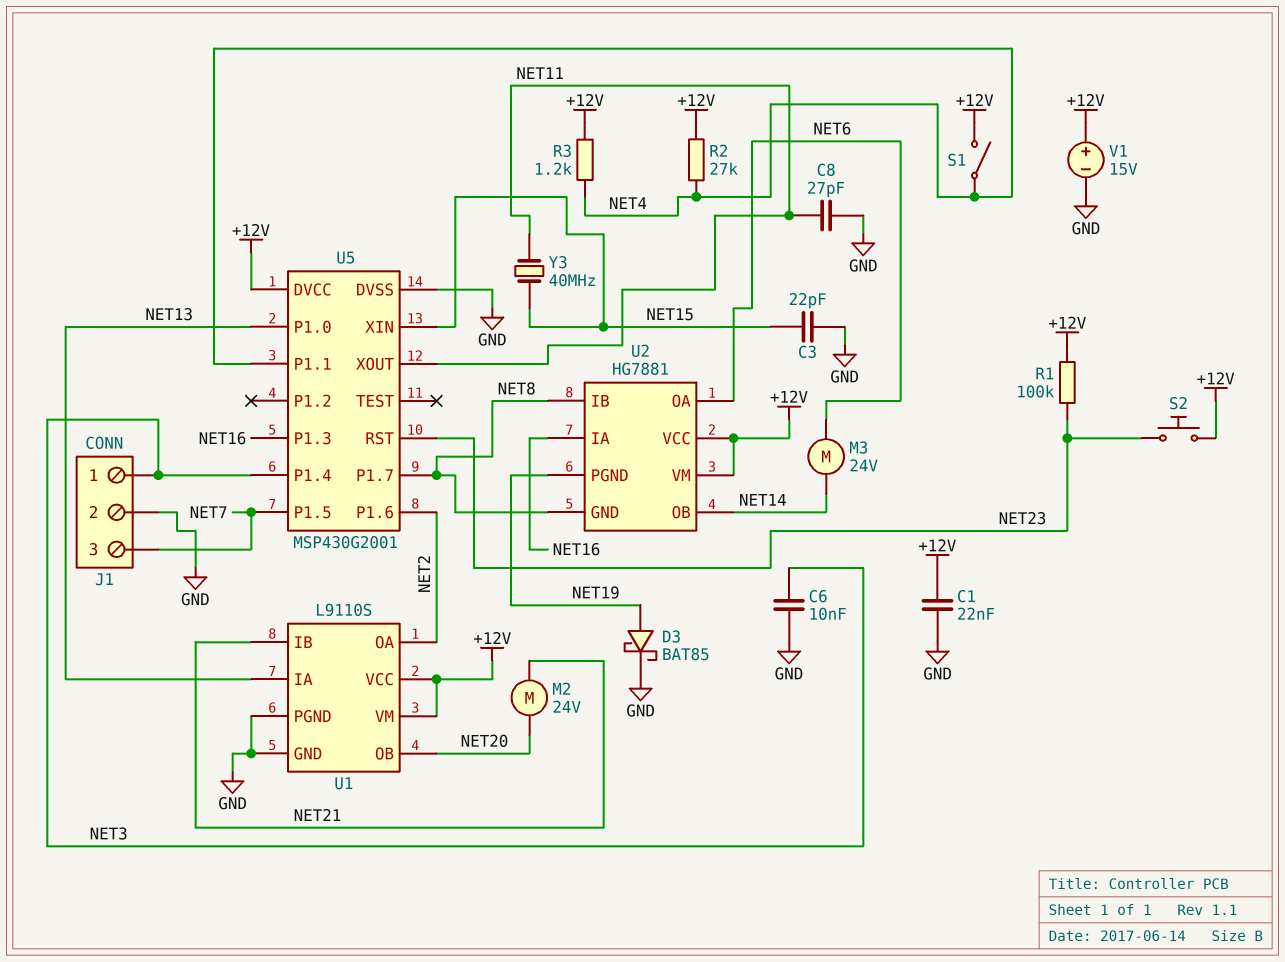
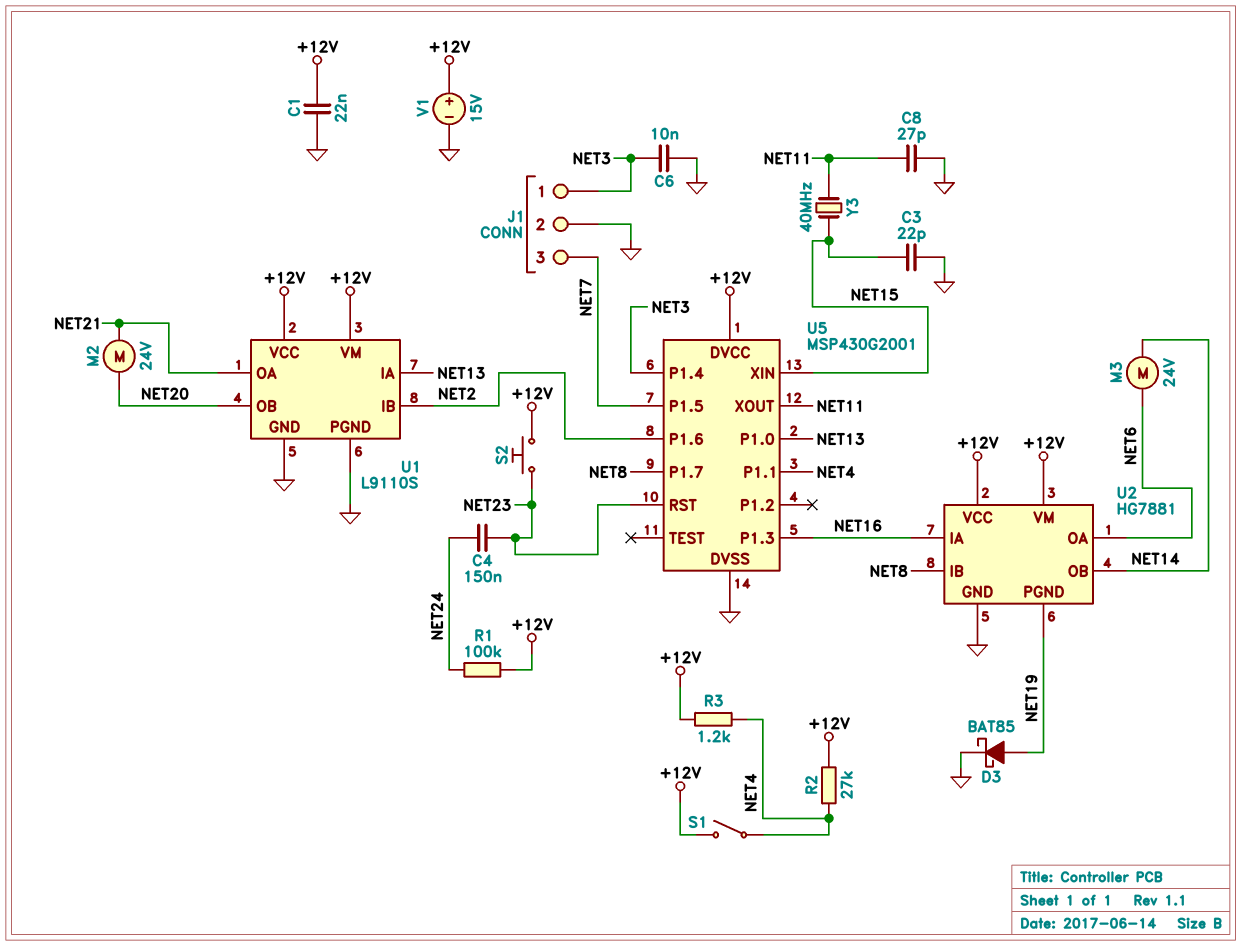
C4: none -> 150nF (NET23, NET24)
R1: 100k (+12V, NET23) -> 100k (+12V, NET24)
U1 pin IB: NET21 -> NET2
U1 pin OA: NET2 -> NET21
U2 pin GND: NET8 -> GND

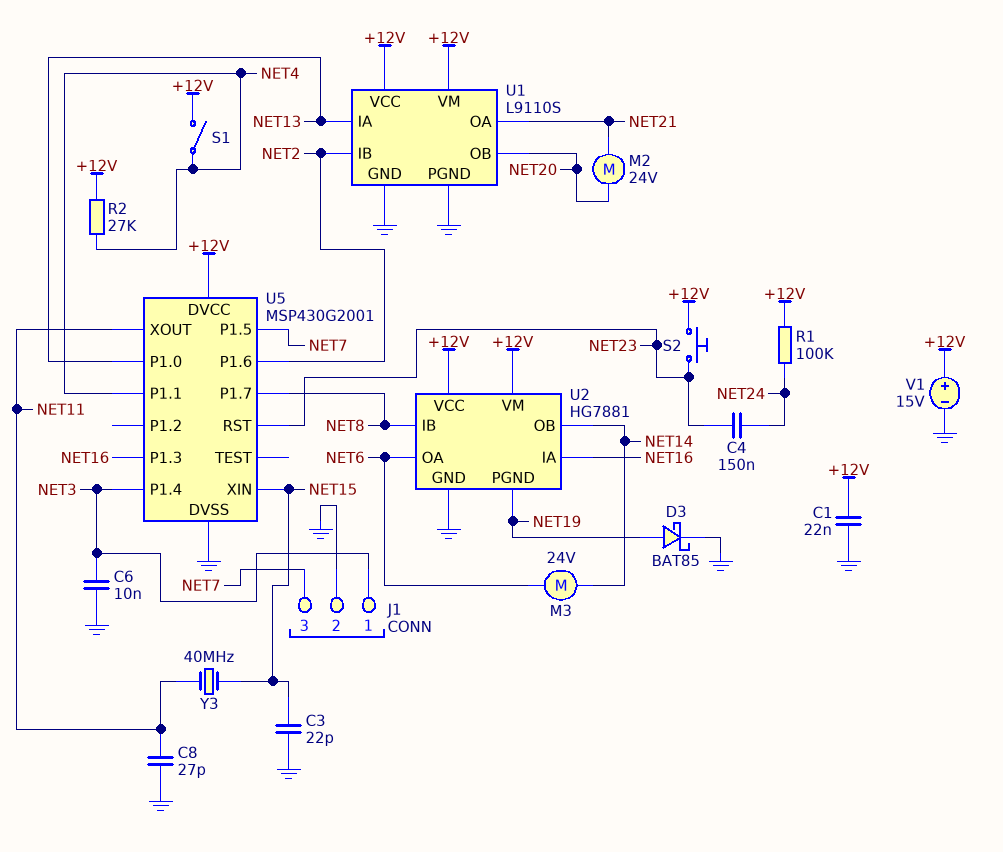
R3: 1.2k (+12V, NET4) -> none

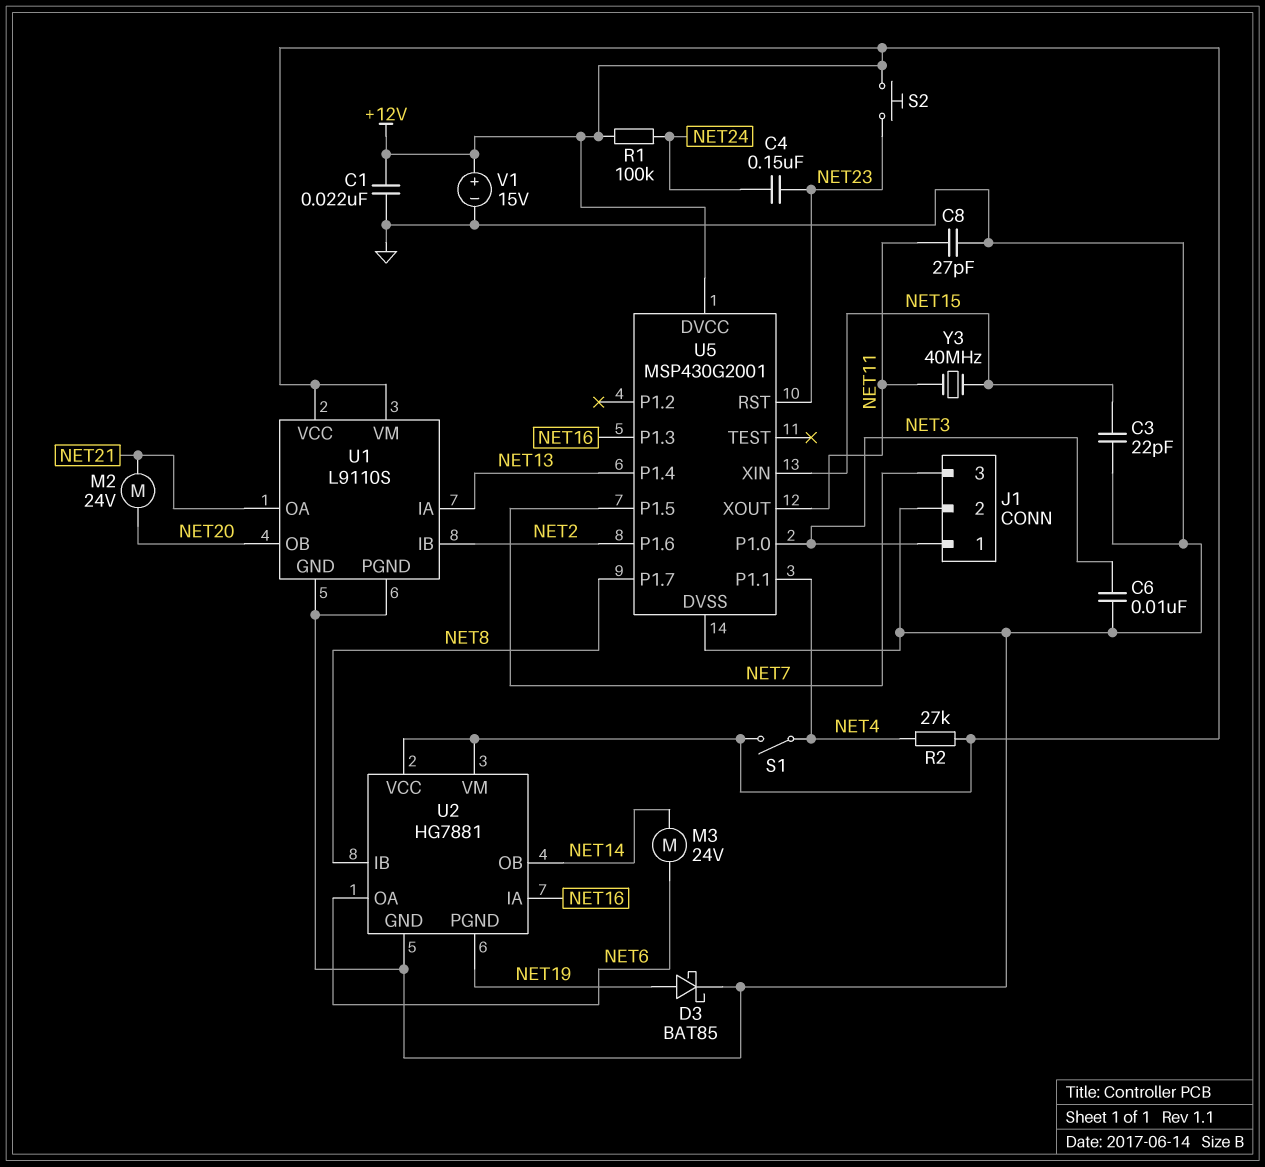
U5 pin P1.0: NET13 -> NET3
U5 pin P1.4: NET3 -> NET13

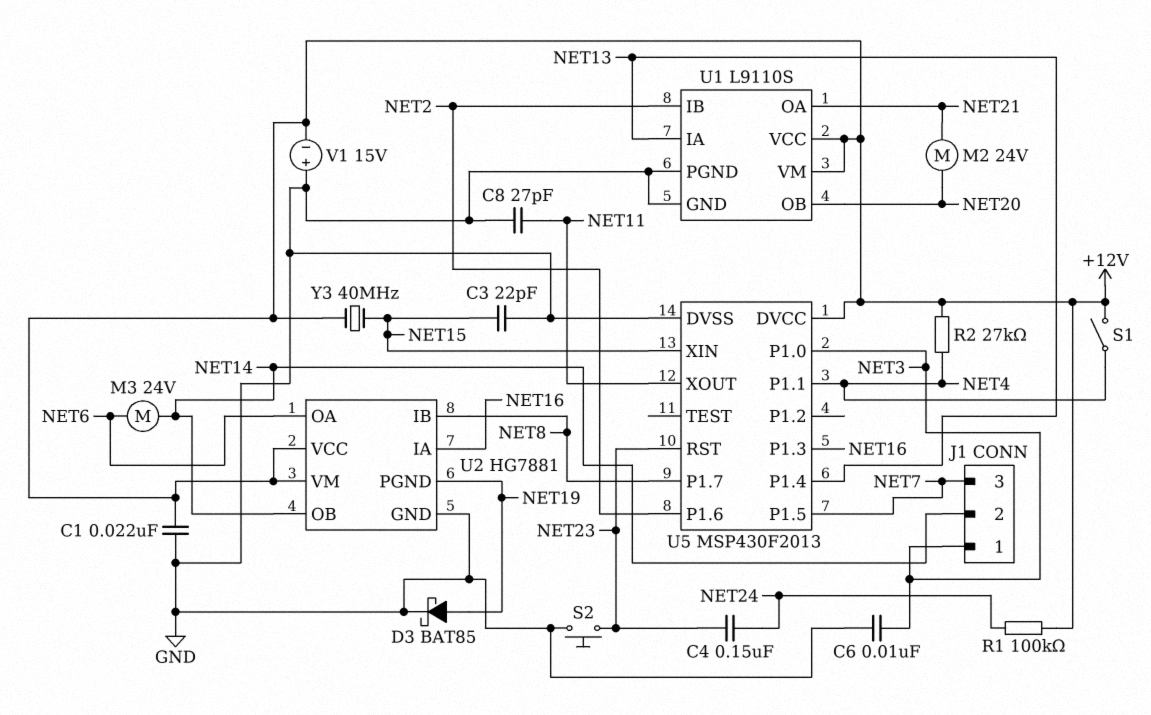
J1 pin 2: GND -> NET14
S2: button (+12V, NET23) -> button (GND, NET23)
U5: MSP430G2001 -> MSP430F2013
V1: 15V (plus +12V, minus GND) -> 15V (plus GND, minus +12V)
Y3: 40MHz (NET11, NET15) -> 40MHz (+12V, NET15)

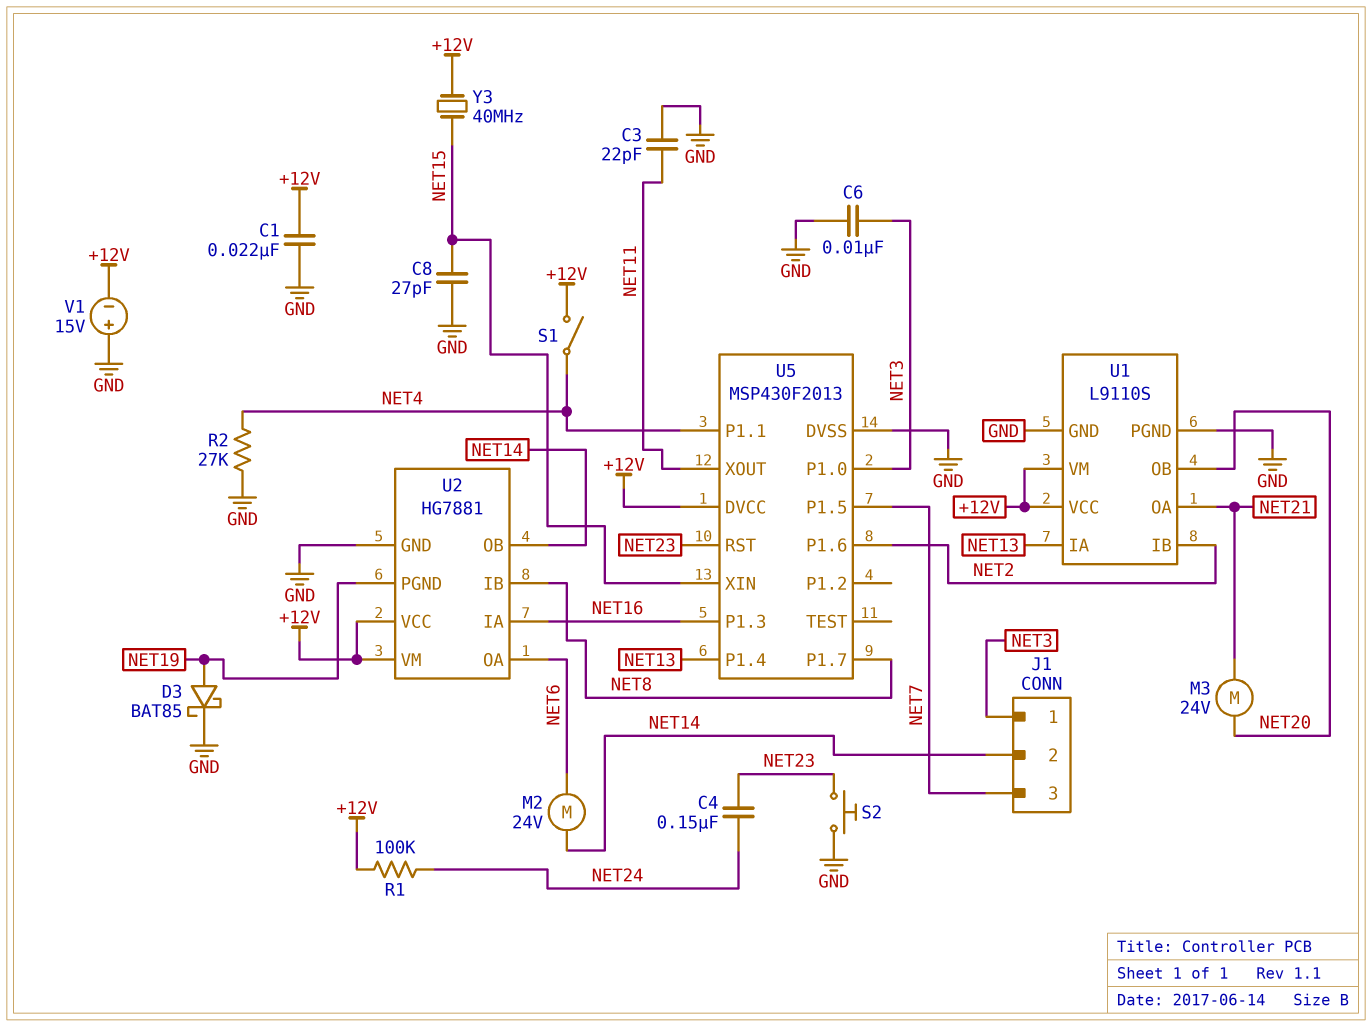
C3: 22pF (GND, NET15) -> 22pF (GND, NET11)
C8: 27pF (GND, NET11) -> 27pF (GND, NET15)
M2: motor 24V (NET20, NET21) -> motor 24V (NET6, NET14)
M3: motor 24V (NET6, NET14) -> motor 24V (NET20, NET21)
R2: 27k (+12V, NET4) -> 27k (GND, NET4)

